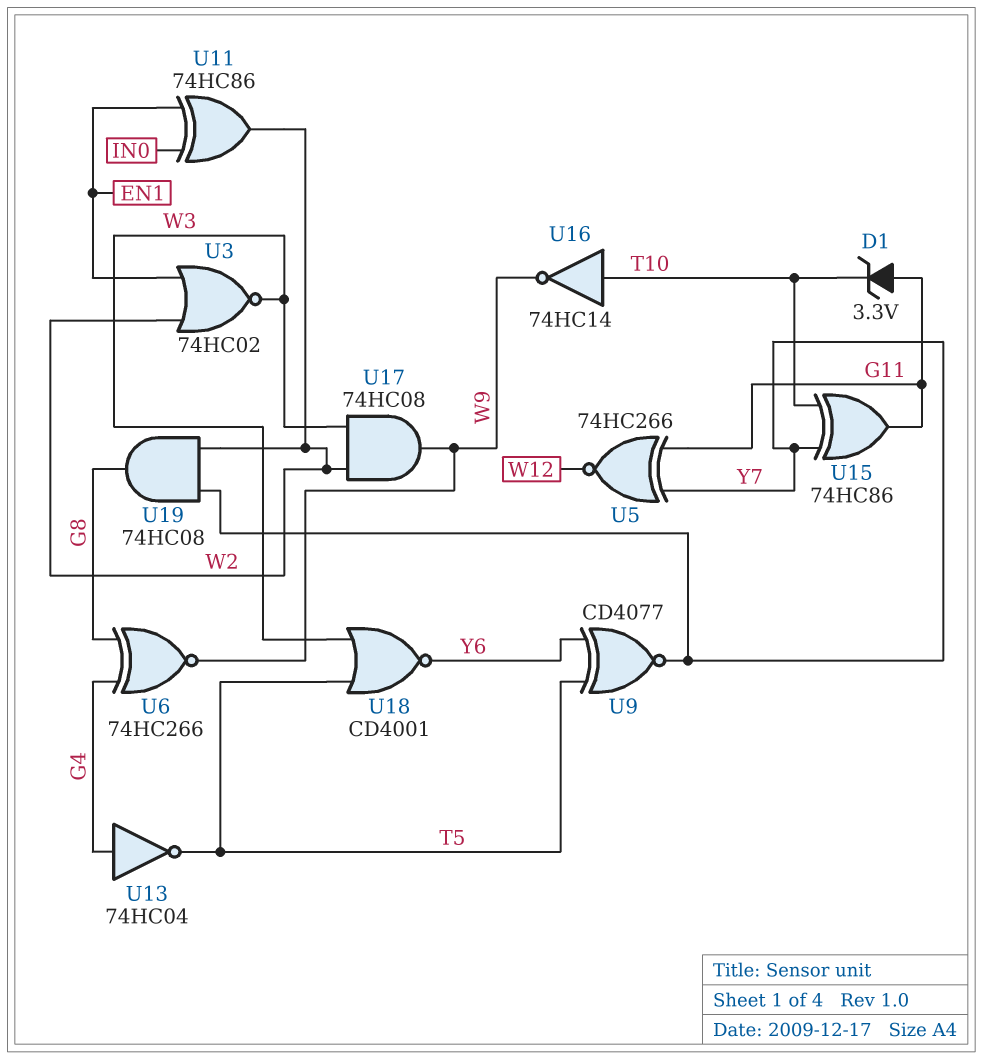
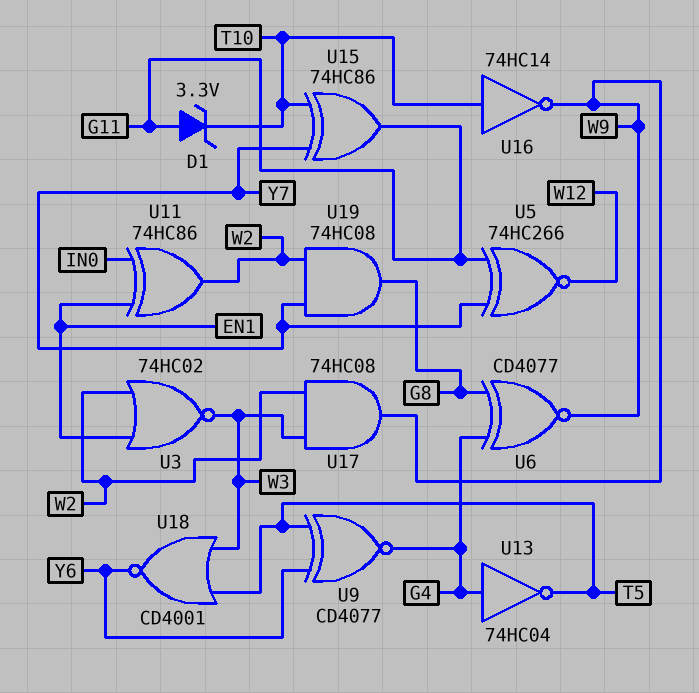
U6: XNOR 74HC266 (in G4, in G8, out W9) -> XNOR CD4077 (in G4, in G8, out W9)
U9: XNOR CD4077 (in T5, in Y6, out Y7) -> XNOR CD4077 (in T5, in Y6, out G4)

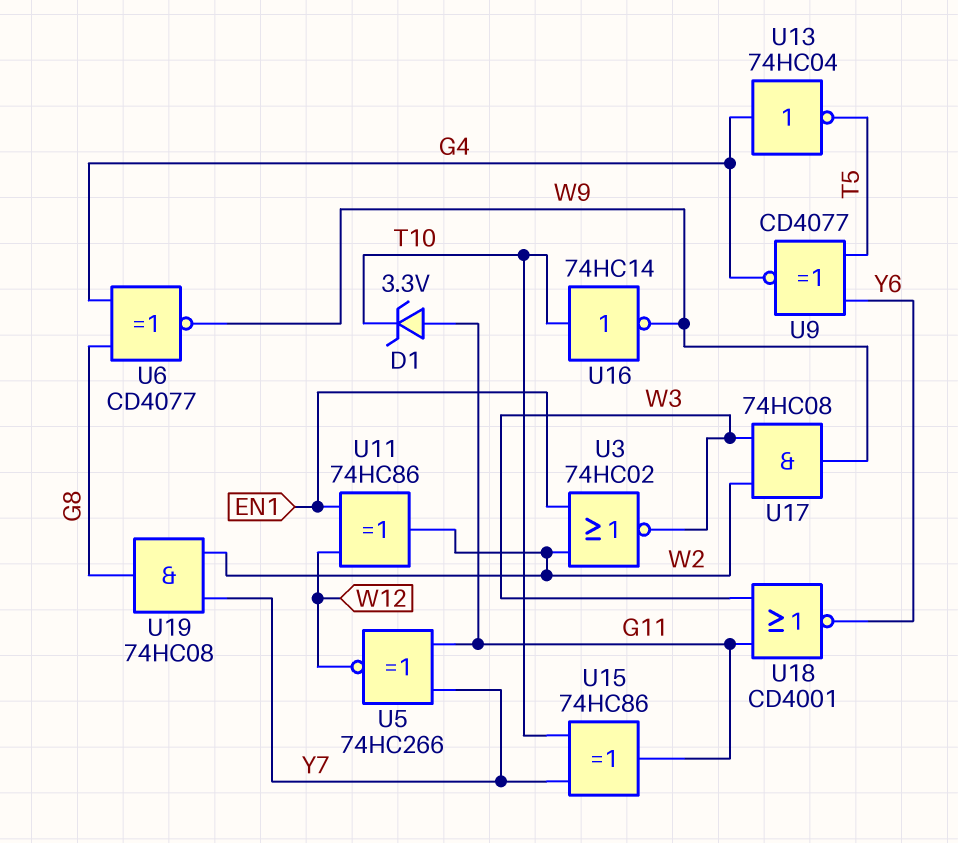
U11: XOR 74HC86 (in EN1, in IN0, out W2) -> XOR 74HC86 (in EN1, in W12, out W2)
U18: NOR CD4001 (in T5, in W3, out Y6) -> NOR CD4001 (in G11, in W3, out Y6)

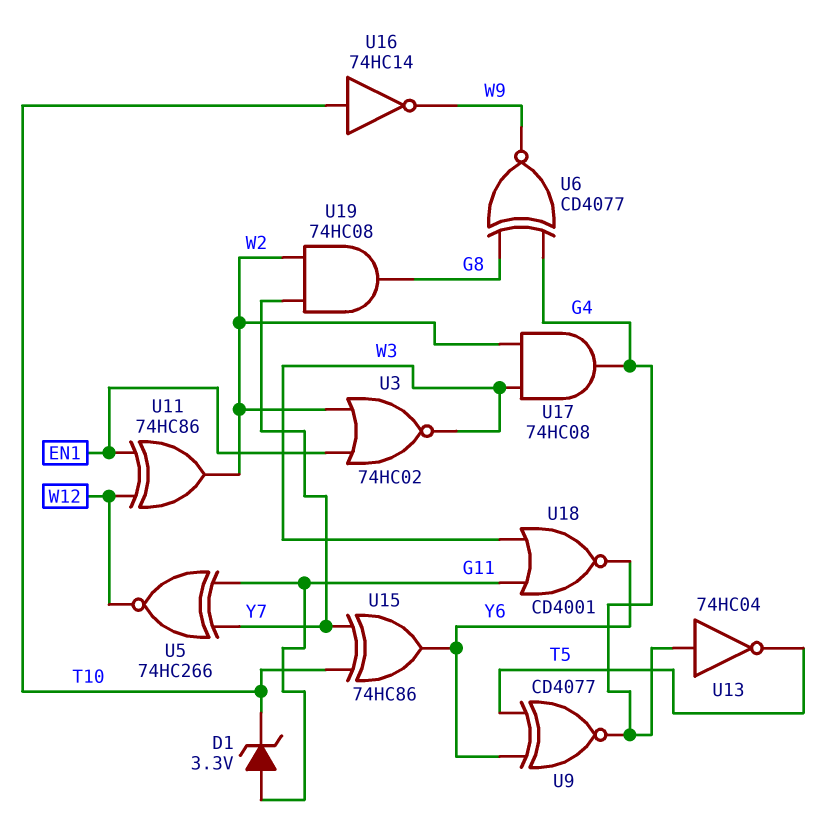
U15: XOR 74HC86 (in T10, in Y7, out G11) -> XOR 74HC86 (in T10, in Y7, out Y6)
U17: AND 74HC08 (in W2, in W3, out W9) -> AND 74HC08 (in W2, in W3, out G4)

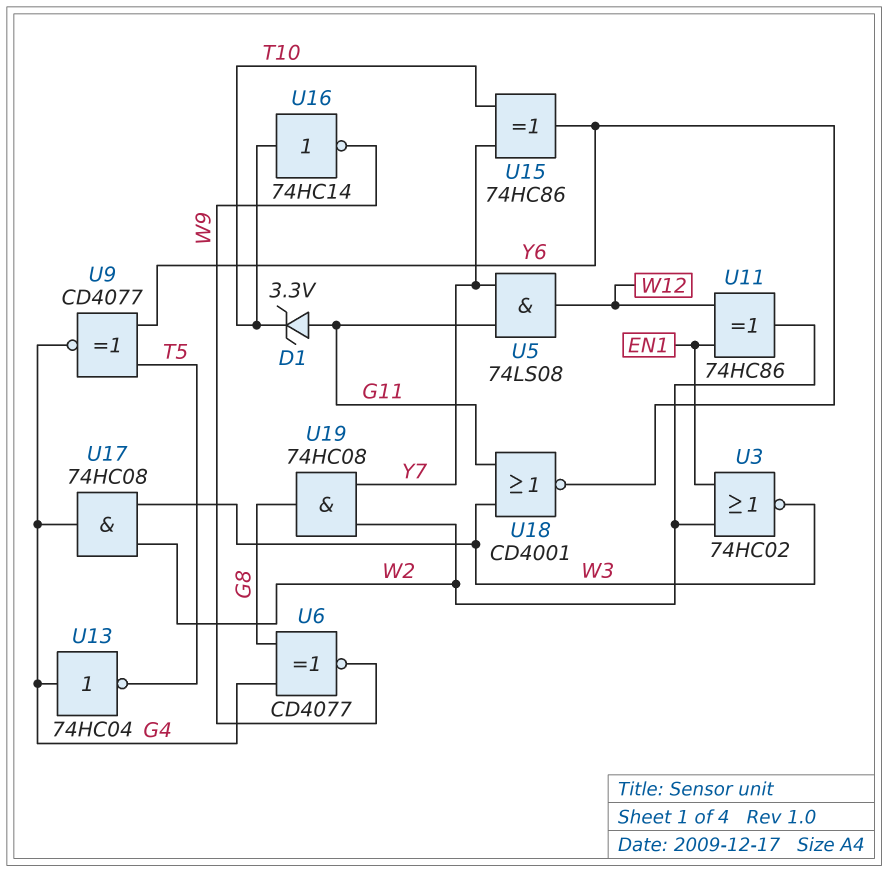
U5: XNOR 74HC266 (in G11, in Y7, out W12) -> AND 74LS08 (in G11, in Y7, out W12)

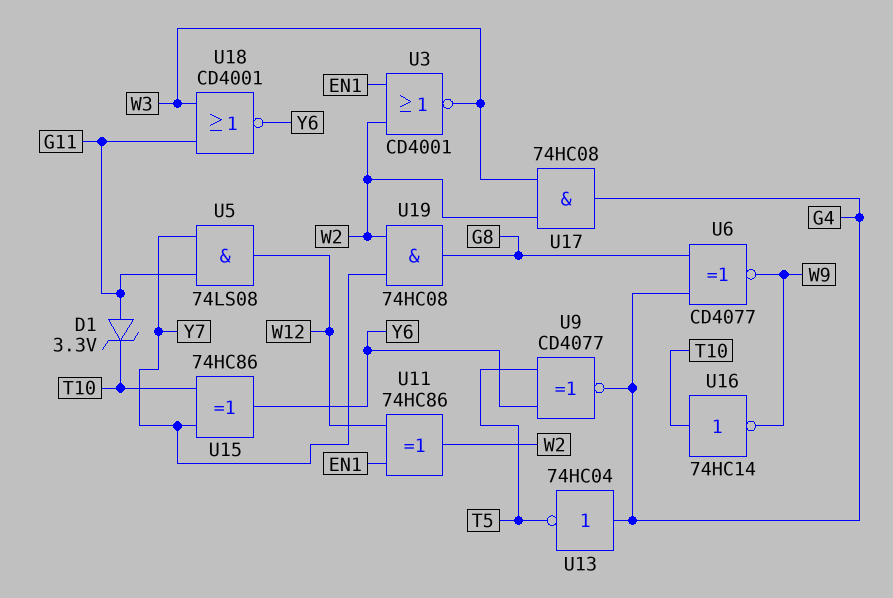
U3: NOR 74HC02 (in EN1, in W2, out W3) -> NOR CD4001 (in EN1, in W2, out W3)

